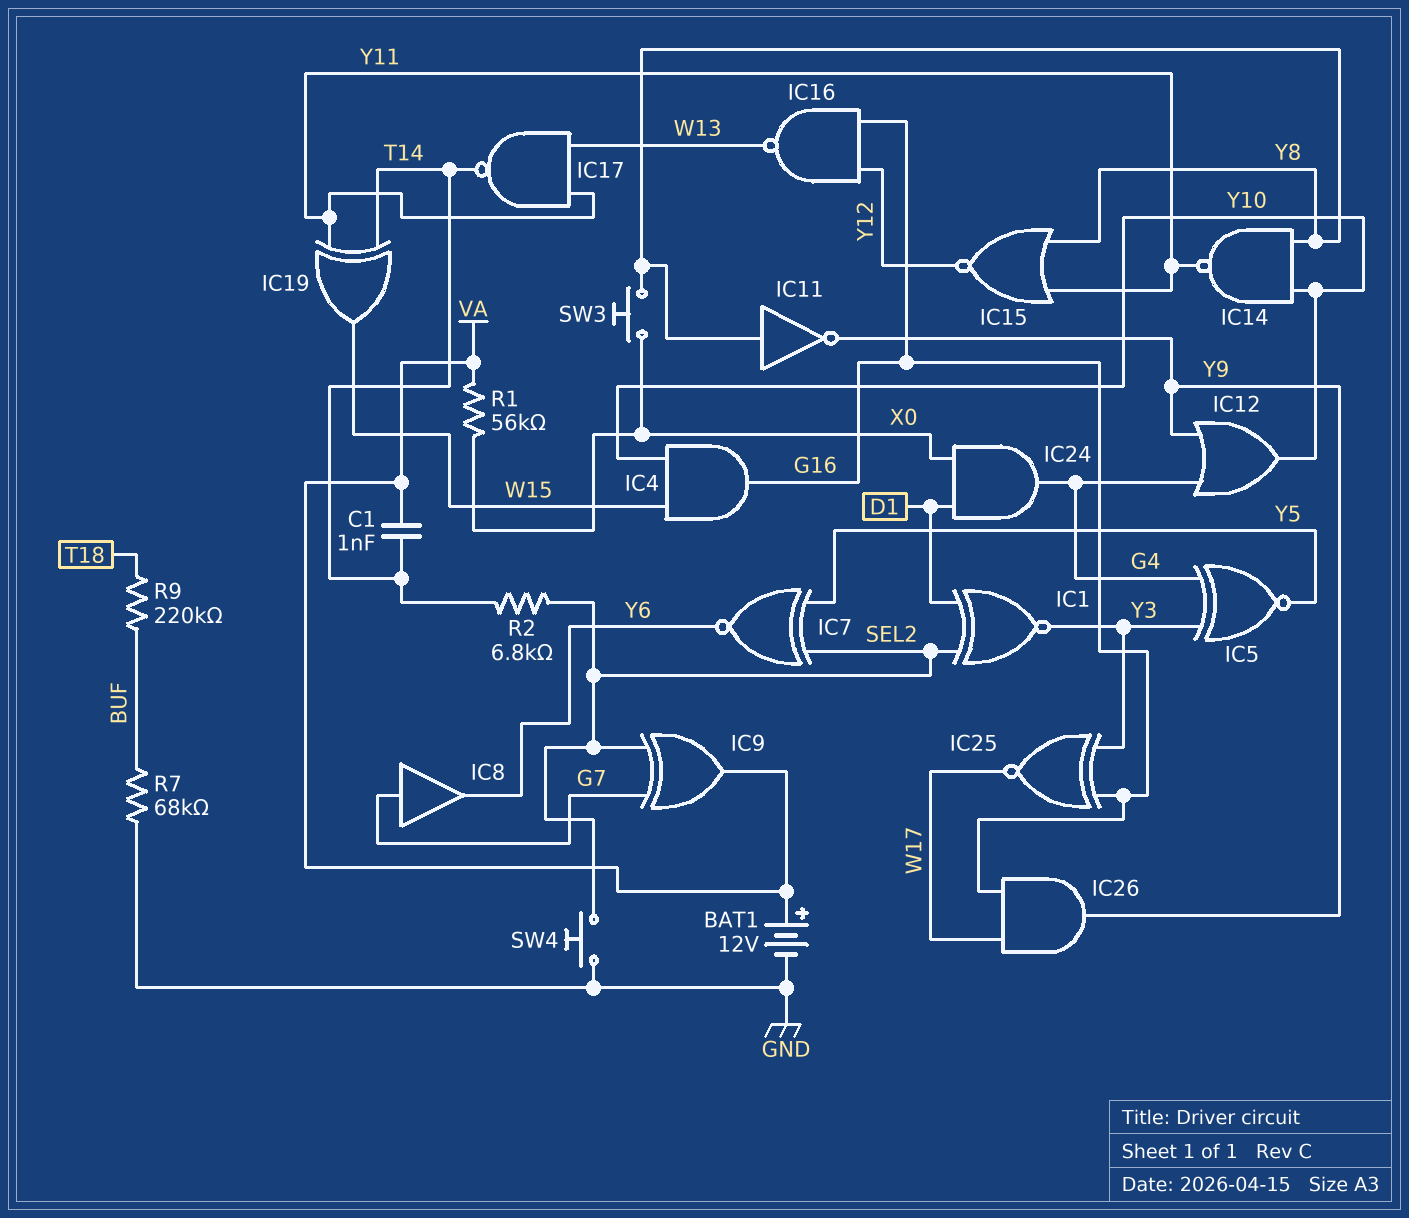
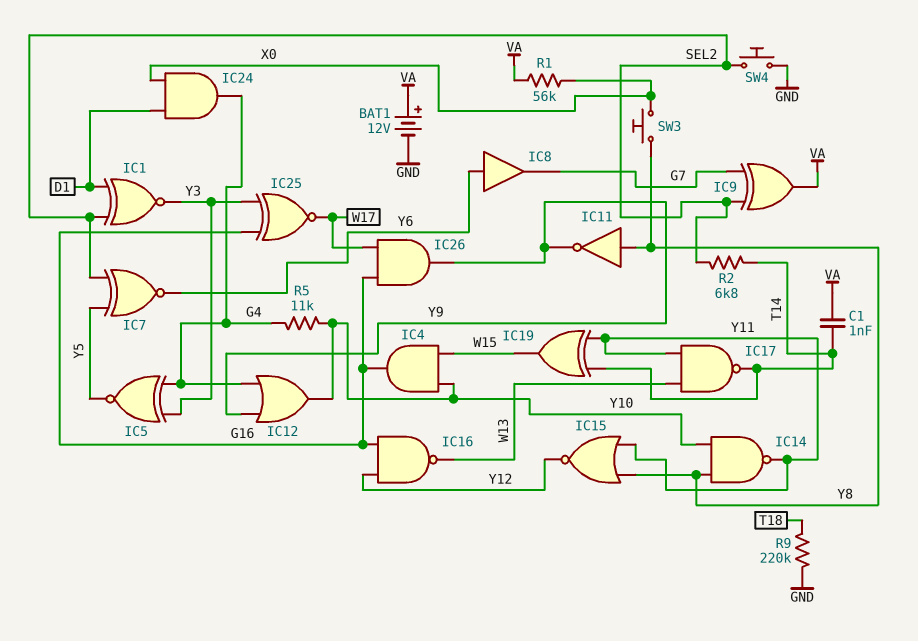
IC8: buffer (in G7, out Y6) -> buffer (in Y6, out G7)
R5: none -> 11k (G4, Y10)
R7: 68k (BUF, GND) -> none
R9: 220k (BUF, T18) -> 220k (GND, T18)

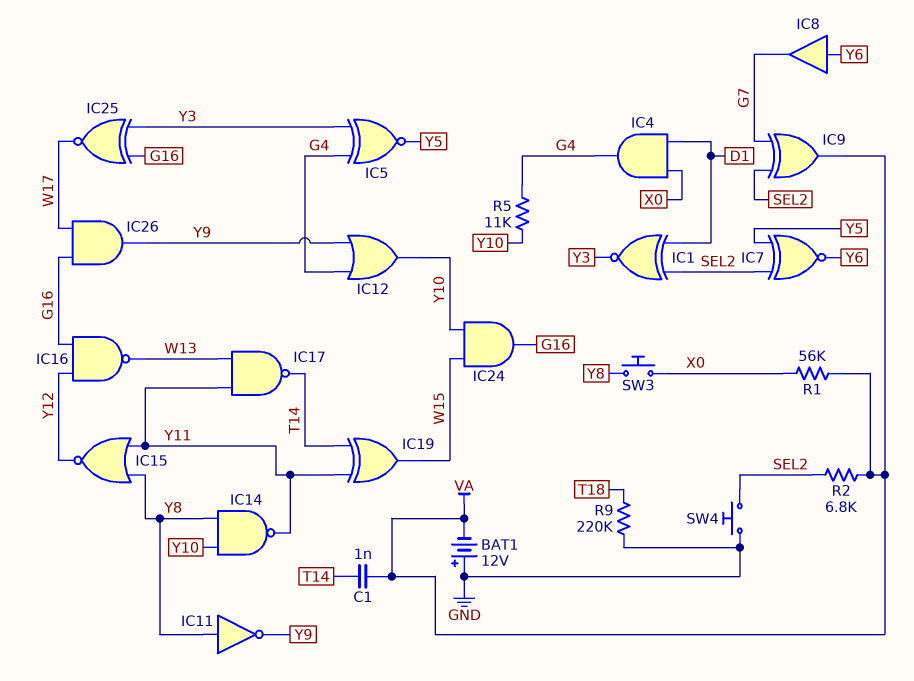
BAT1: 12V (plus VA, minus GND) -> 12V (plus GND, minus VA)
IC4: AND (in W15, in Y10, out G16) -> AND (in D1, in X0, out G4)
IC24: AND (in D1, in X0, out G4) -> AND (in W15, in Y10, out G16)
R2: 6.8k (SEL2, T14) -> 6.8k (SEL2, VA)

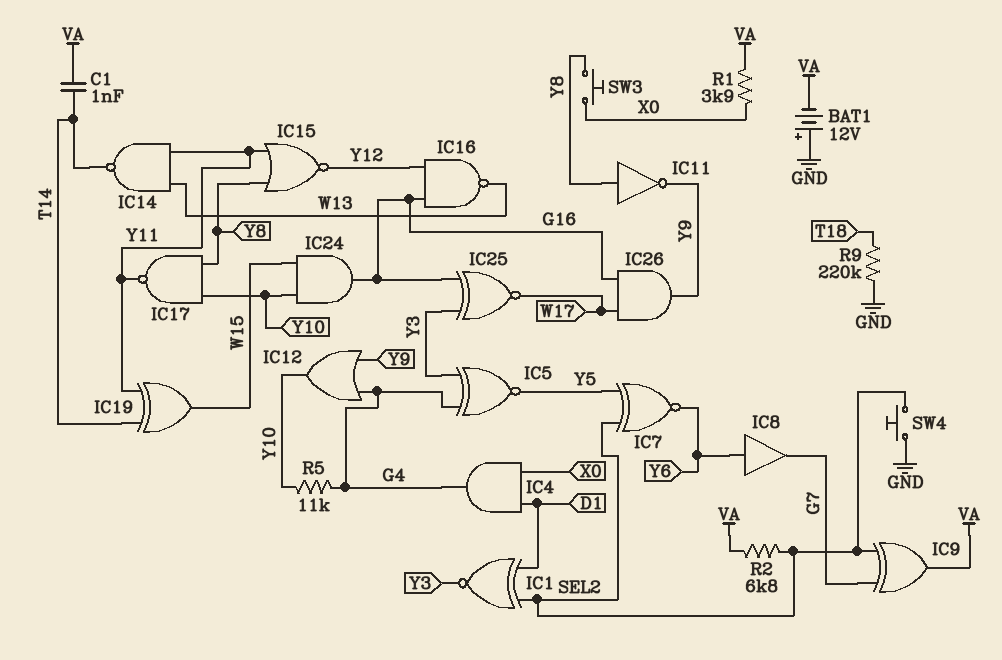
IC14: NAND (in Y8, in Y10, out Y11) -> NAND (in W13, in Y11, out T14)
IC17: NAND (in W13, in Y11, out T14) -> NAND (in Y8, in Y10, out Y11)
R1: 56k (VA, X0) -> 3.9k (VA, X0)

